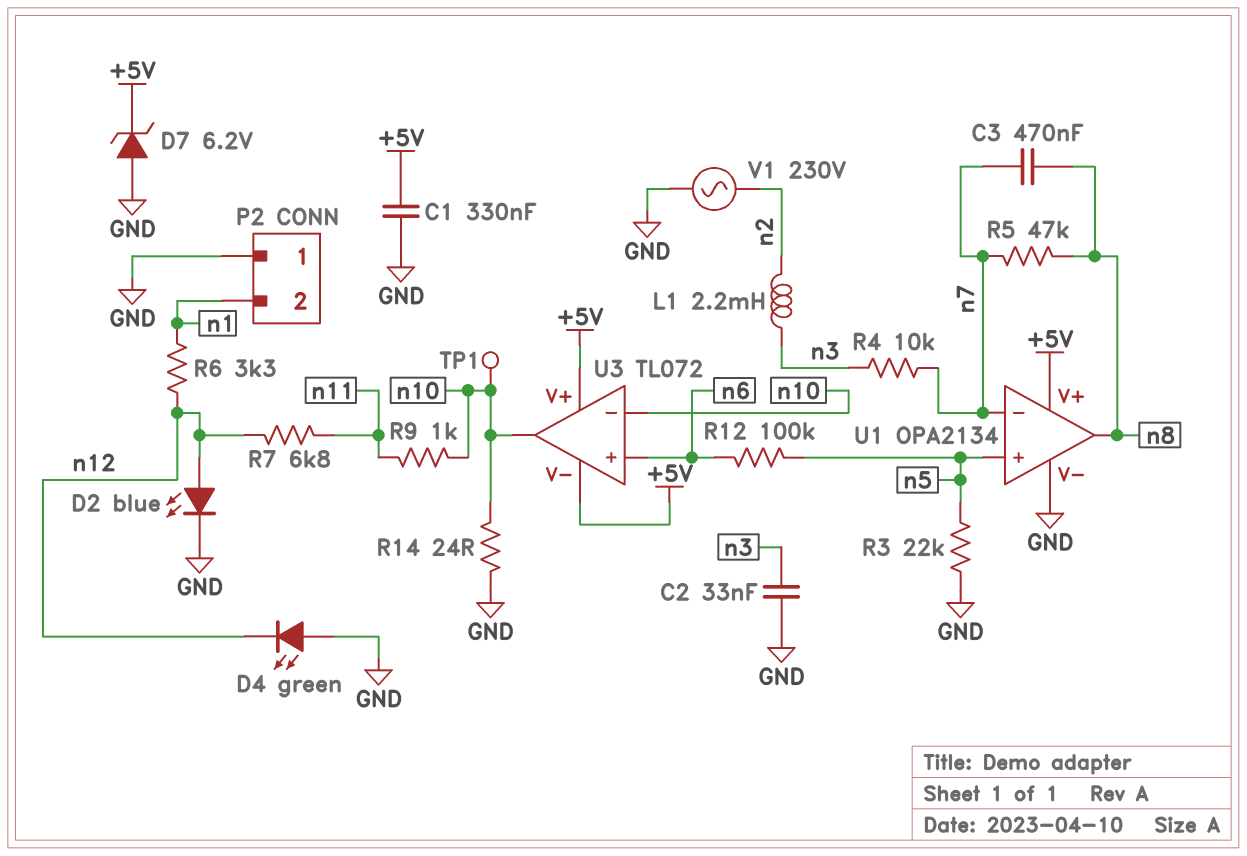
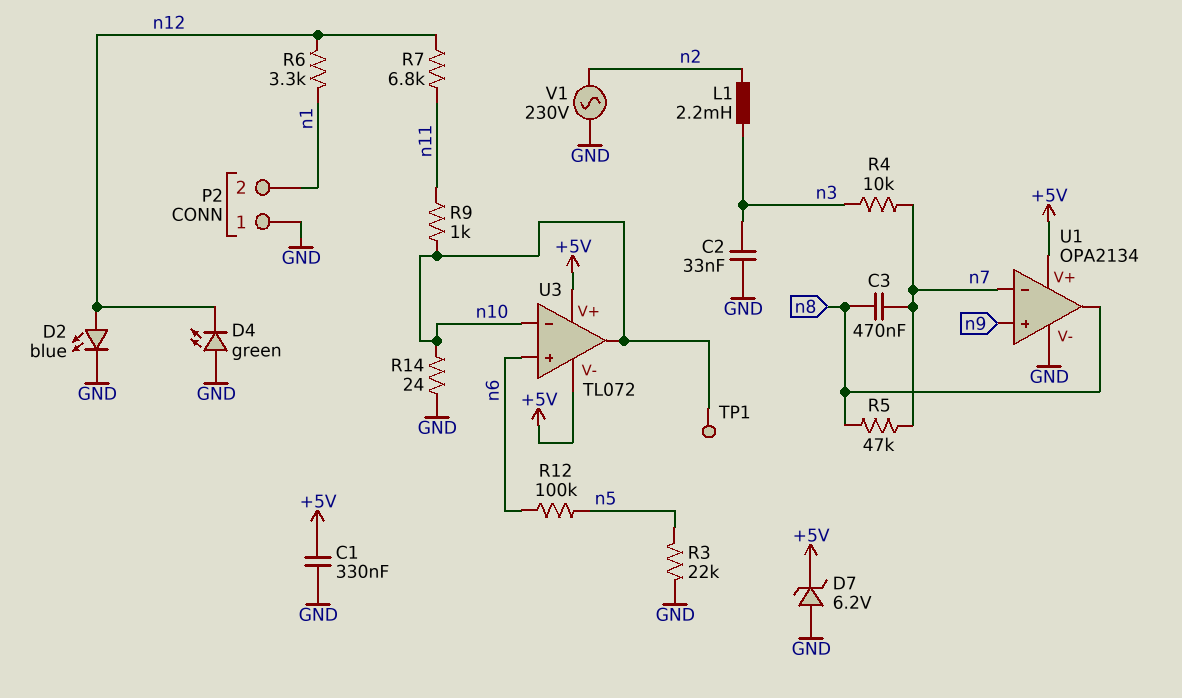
U1 pin in+: n5 -> n9

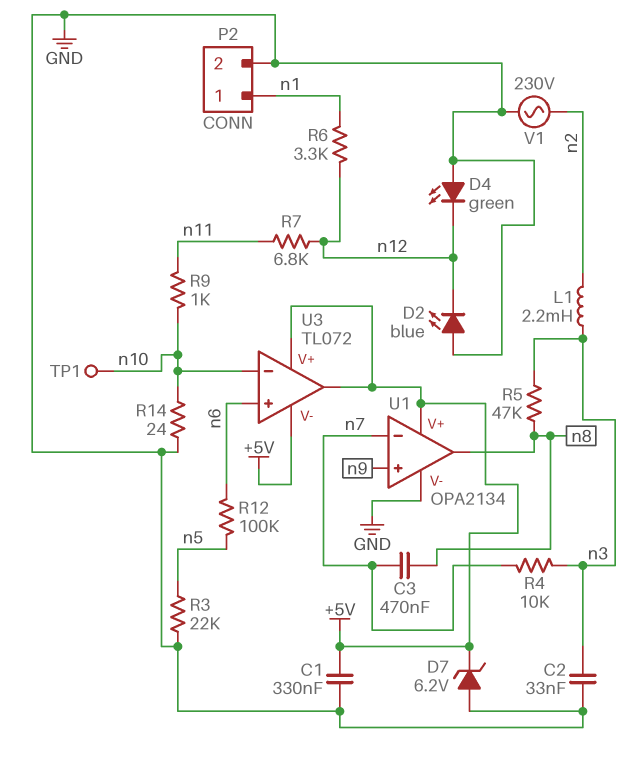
D2: LED blue (A n12, K GND) -> LED blue (A GND, K n12)
P2 pin 1: GND -> n1
P2 pin 2: n1 -> GND
R5: 47k (n7, n8) -> 47k (n3, n8)
U3 pin out: n10 -> +5V

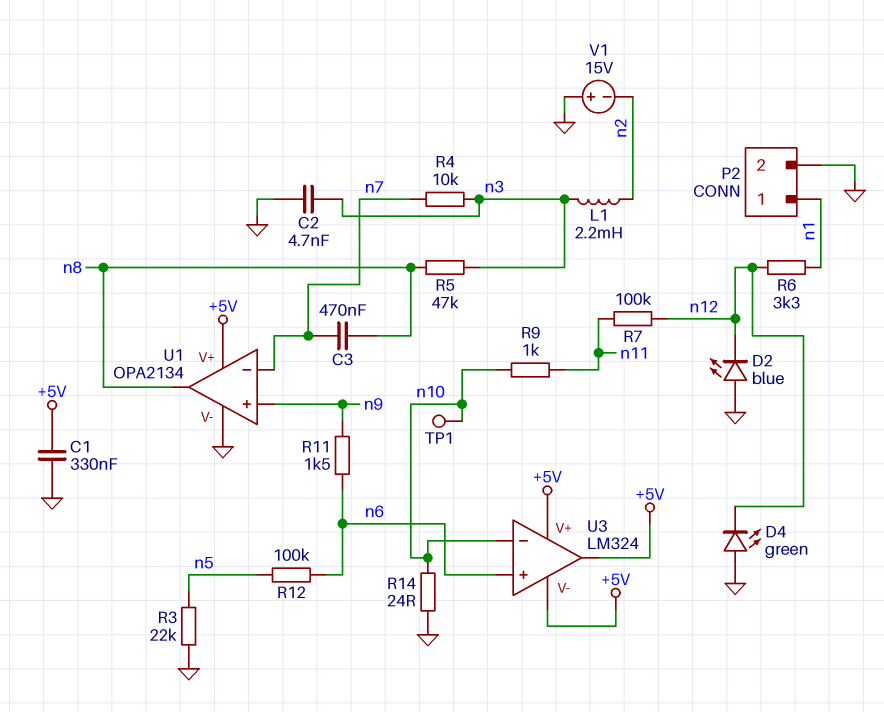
C2: 33nF (GND, n3) -> 4.7nF (GND, n3)
D7: zener 6.2V (A GND, K +5V) -> none
R7: 6.8k (n11, n12) -> 100k (n11, n12)
R11: none -> 1.5k (n6, n9)
U3: TL072 -> LM324
V1: AC 230V (GND, n2) -> 15V (plus GND, minus n2)

